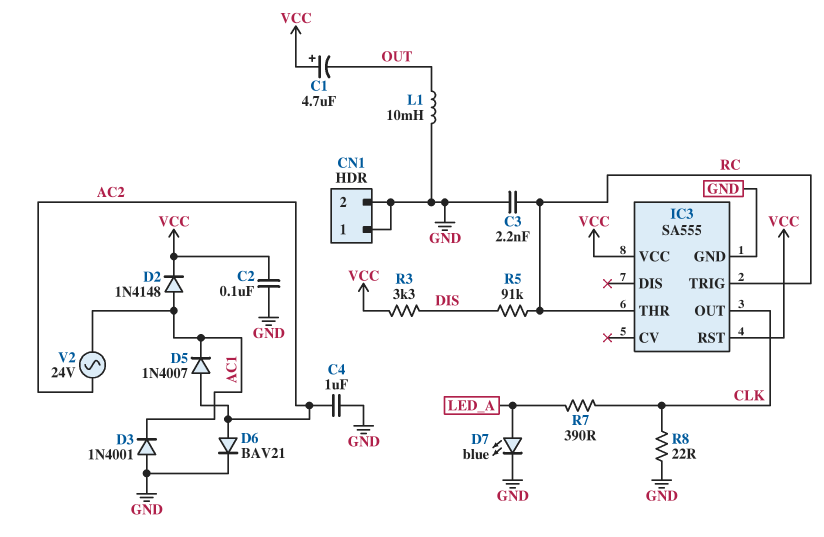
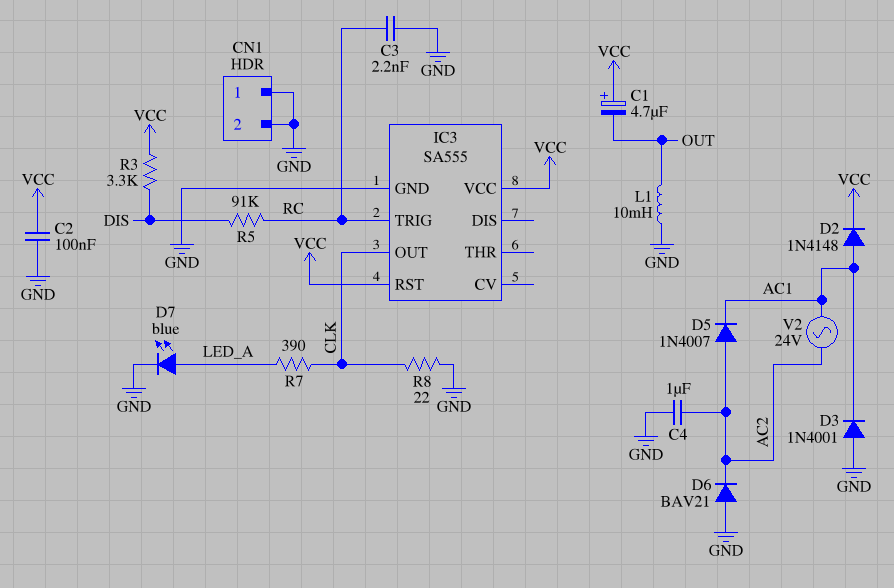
D6: diode BAV21 (A AC2, K GND) -> diode BAV21 (A GND, K AC2)
IC3 pin THR: RC -> none

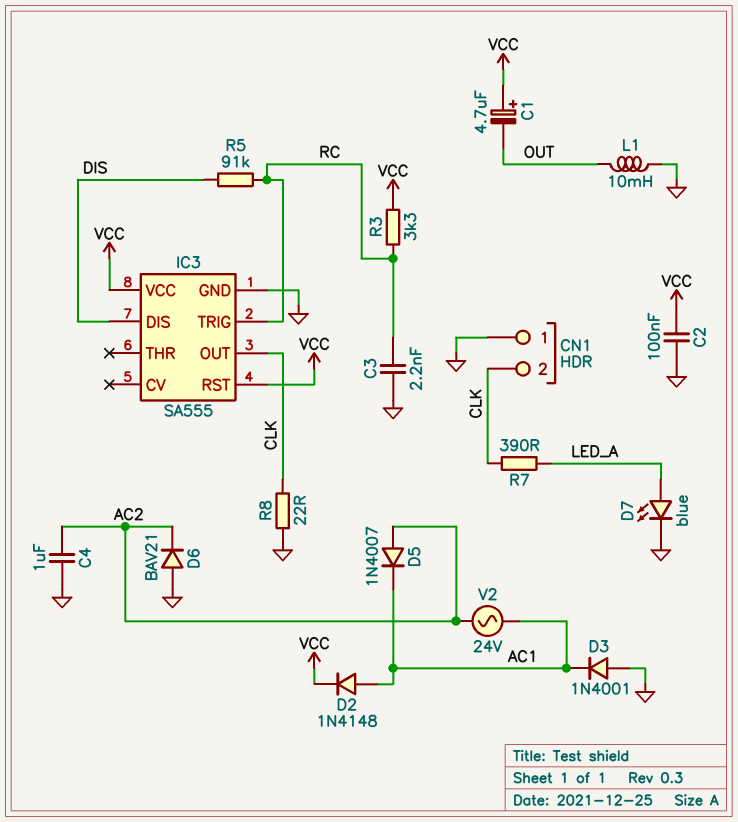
CN1 pin 2: GND -> CLK
IC3 pin DIS: none -> DIS
R3: 3.3k (DIS, VCC) -> 3.3k (RC, VCC)

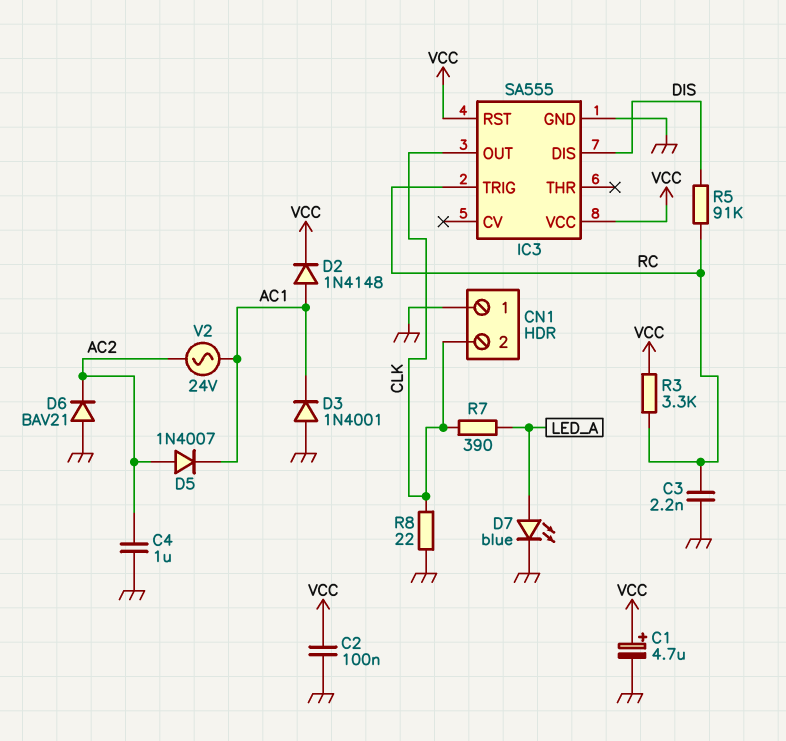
C1: 4.7uF (plus VCC, minus OUT) -> 4.7uF (plus VCC, minus GND)
L1: 10mH (GND, OUT) -> none

